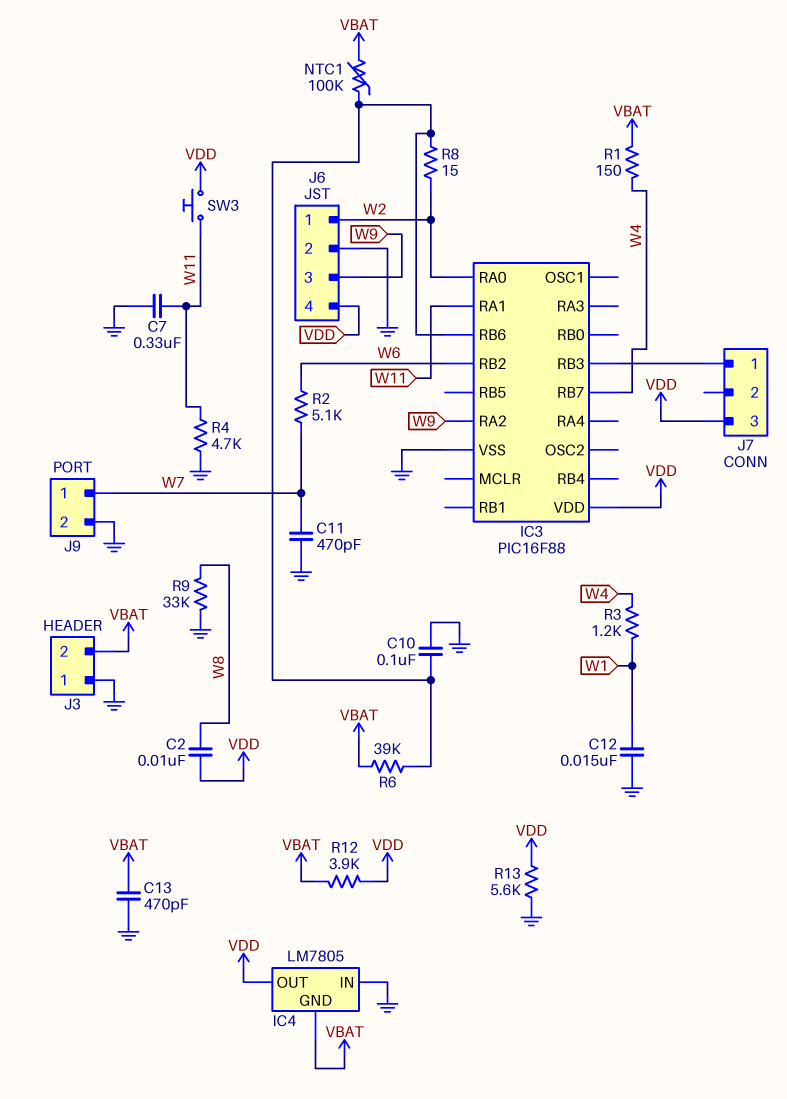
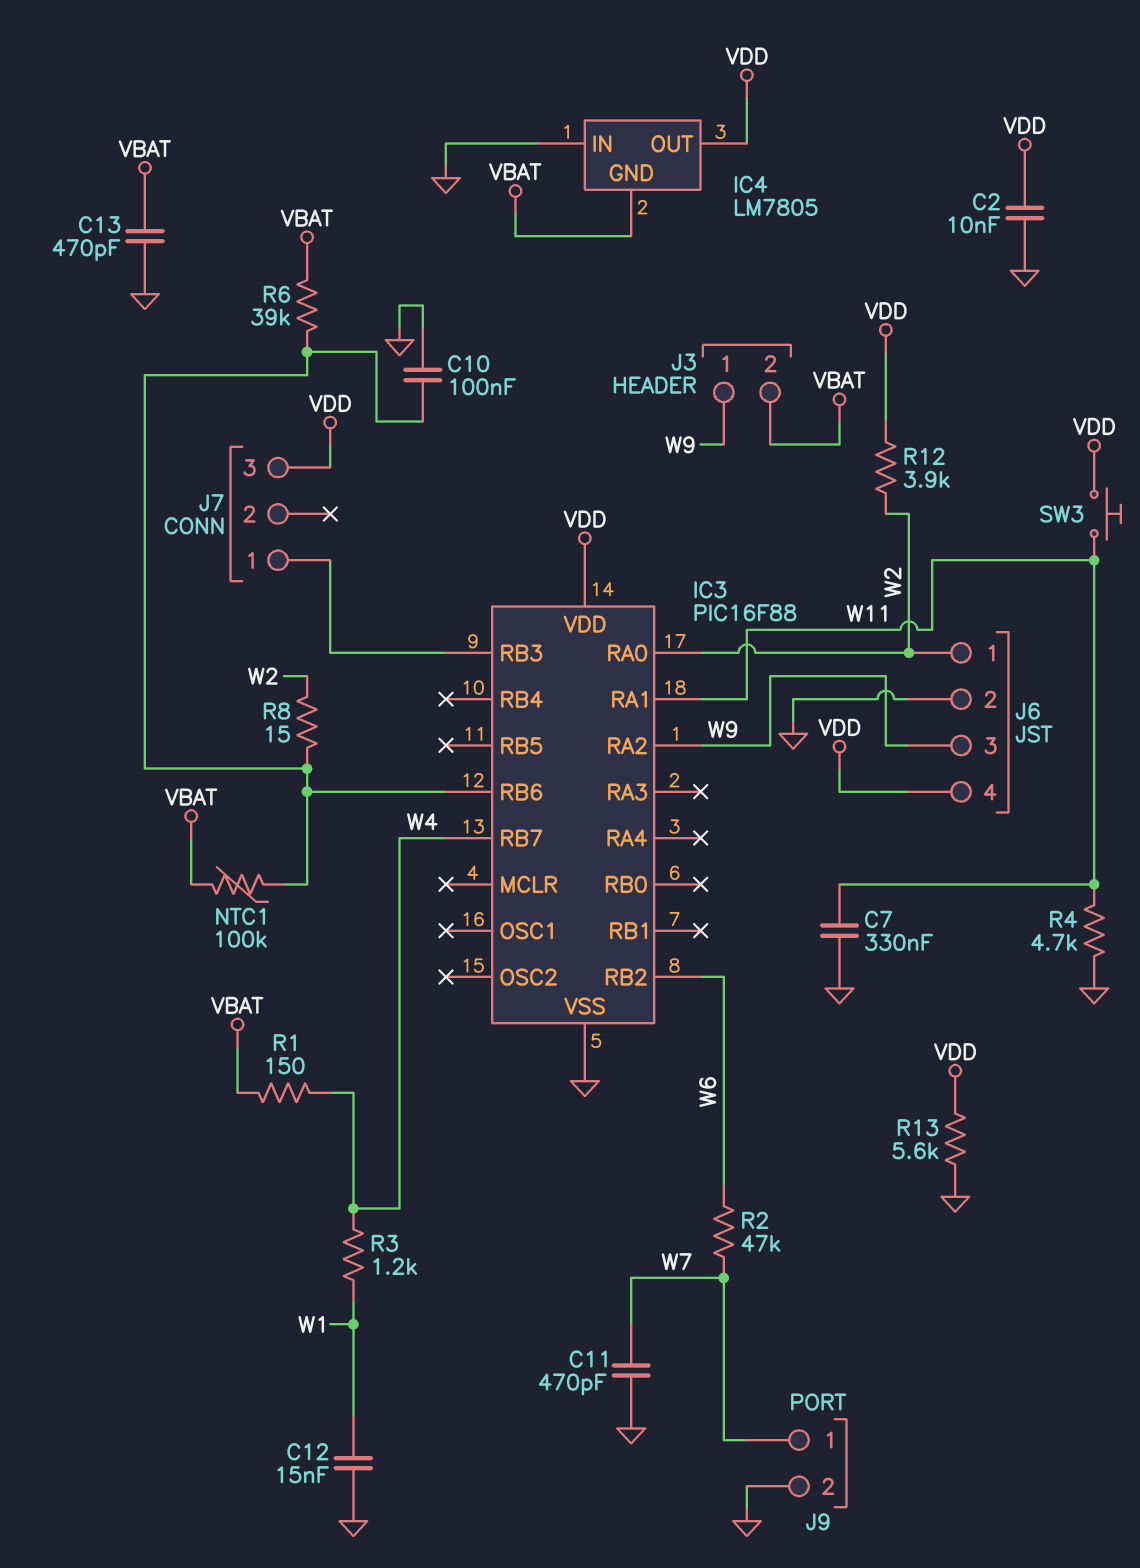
C2: 10nF (VDD, W8) -> 10nF (GND, VDD)
J3 pin 1: GND -> W9
R2: 5.1k (W6, W7) -> 47k (W6, W7)
R9: 33k (GND, W8) -> none
R12: 3.9k (VBAT, VDD) -> 3.9k (VDD, W2)

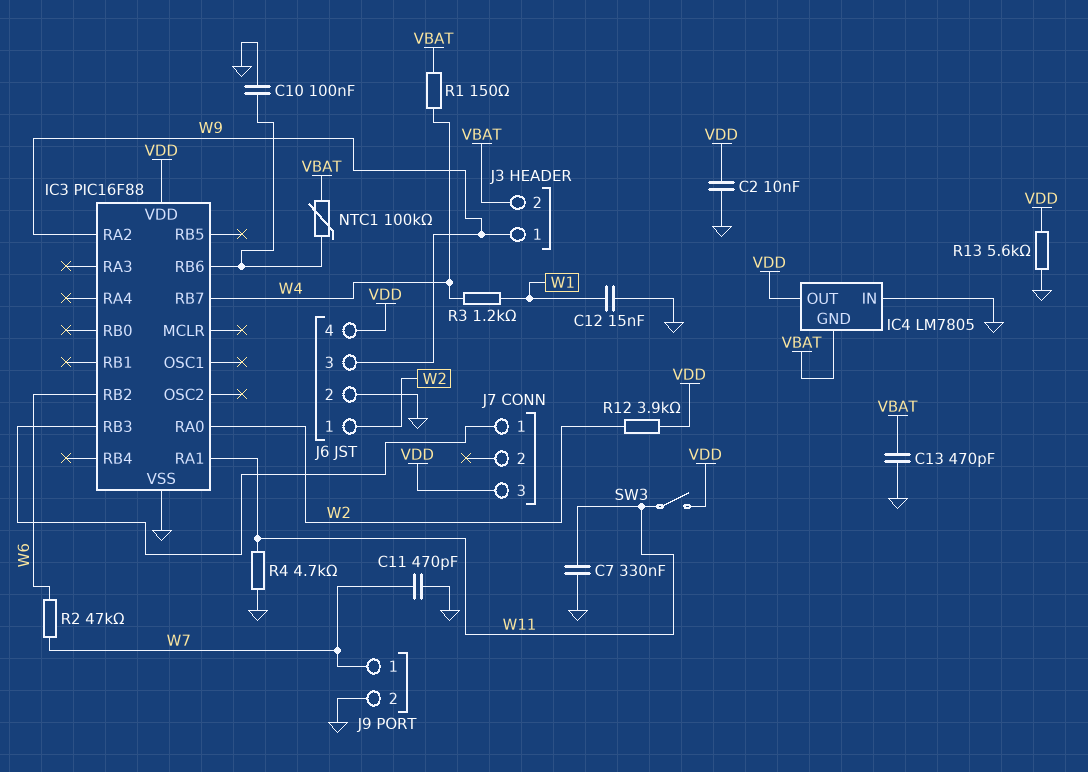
R6: 39k (IC3/RB6, VBAT) -> none
R8: 15 (IC3/RB6, W2) -> none
SW3: button (VDD, W11) -> switch (VDD, W11)

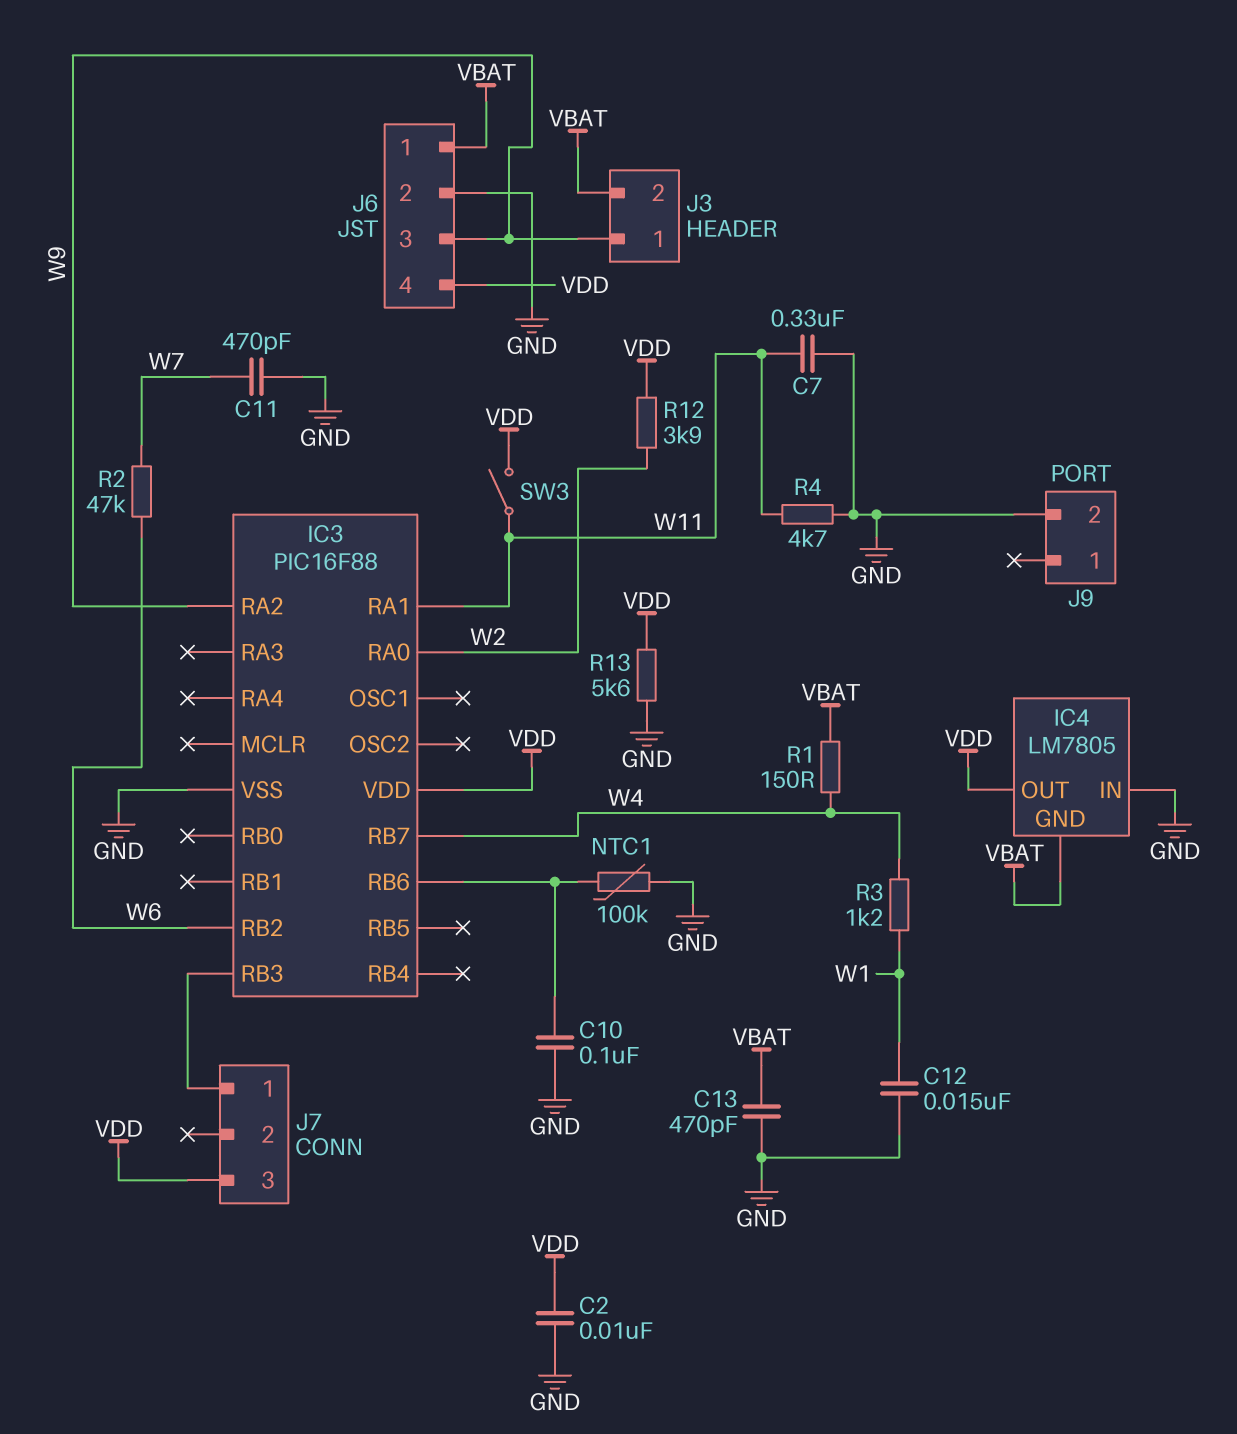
J6 pin 1: W2 -> VBAT
J9 pin 1: W7 -> none
NTC1: 100k (IC3/RB6, VBAT) -> 100k (GND, IC3/RB6)

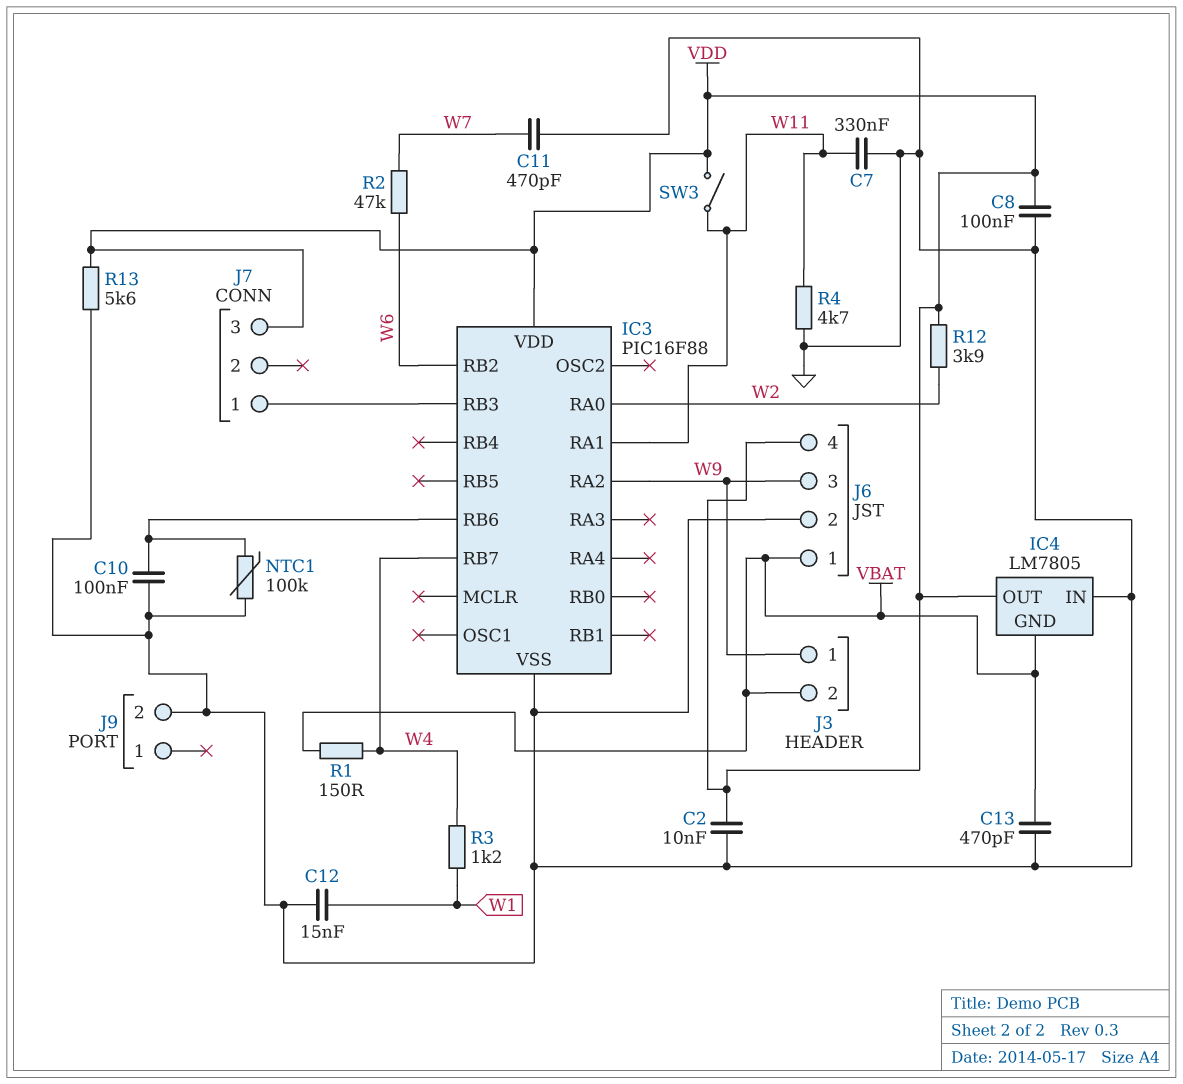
C8: none -> 100nF (GND, VDD)

